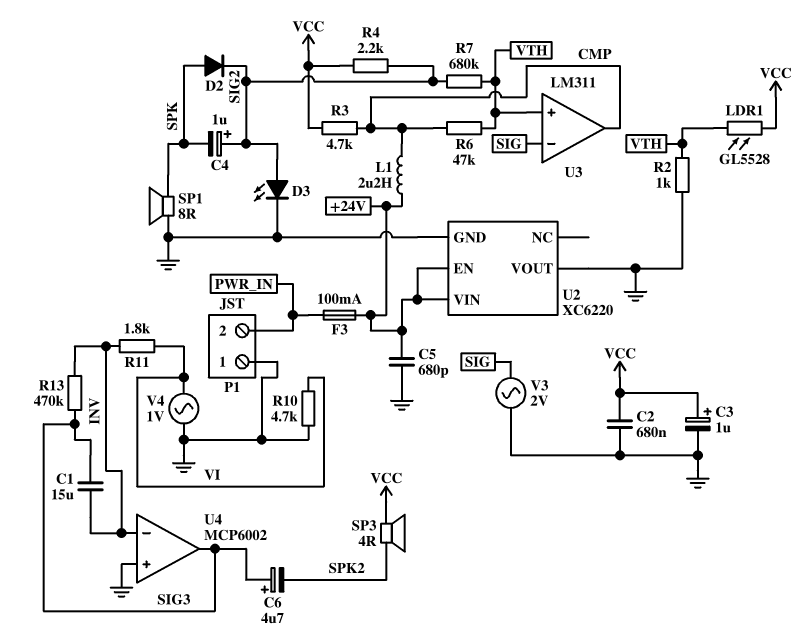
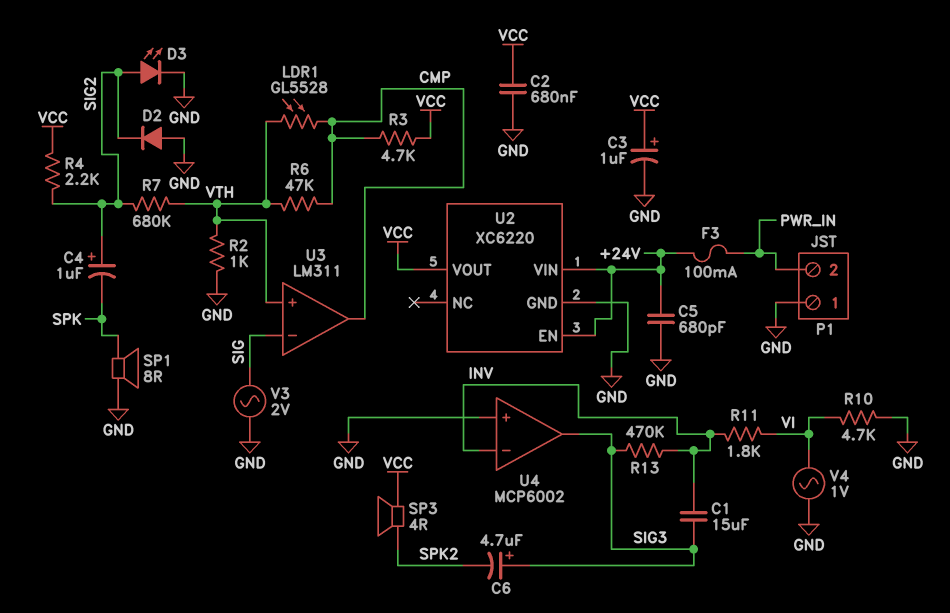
D2: diode (A SPK, K SIG2) -> diode (A GND, K SIG2)
L1: 2.2uH (+24V, CMP) -> none
LDR1: GL5528 (VCC, VTH) -> GL5528 (CMP, VTH)
U2 pin VOUT: GND -> VCC

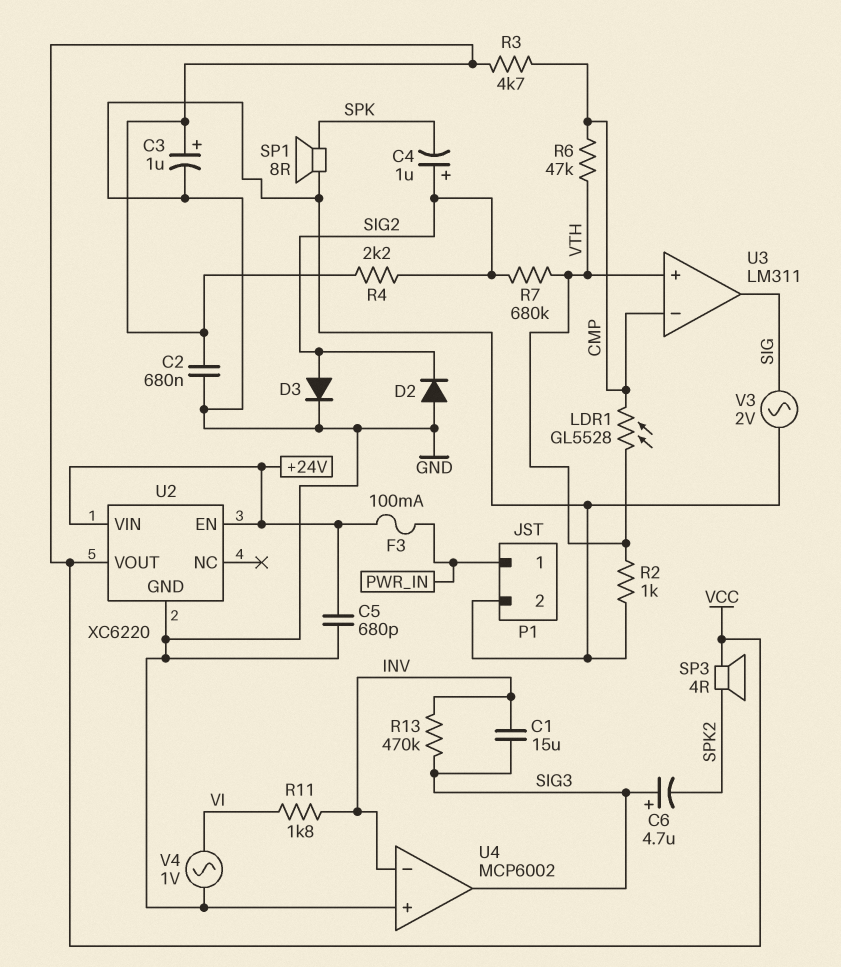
D3: LED (A SIG2, K GND) -> diode (A SIG2, K GND)
P1 pin 1: GND -> PWR_IN
P1 pin 2: PWR_IN -> GND
R10: 4.7k (GND, VI) -> none
U3 pin in-: SIG -> CMP
U3 pin out: CMP -> SIG

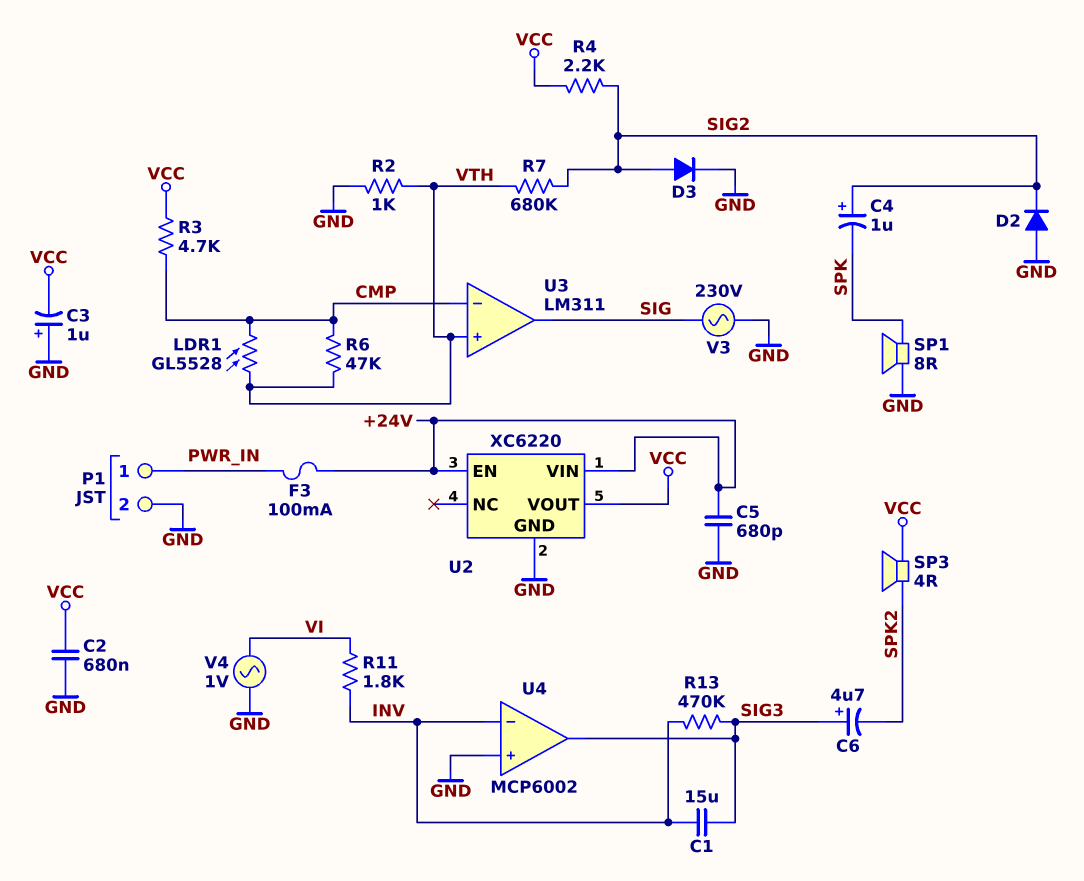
C3: 1uF (plus VCC, minus GND) -> 1uF (plus GND, minus VCC)
V3: AC 2V (GND, SIG) -> AC 230V (GND, SIG)

